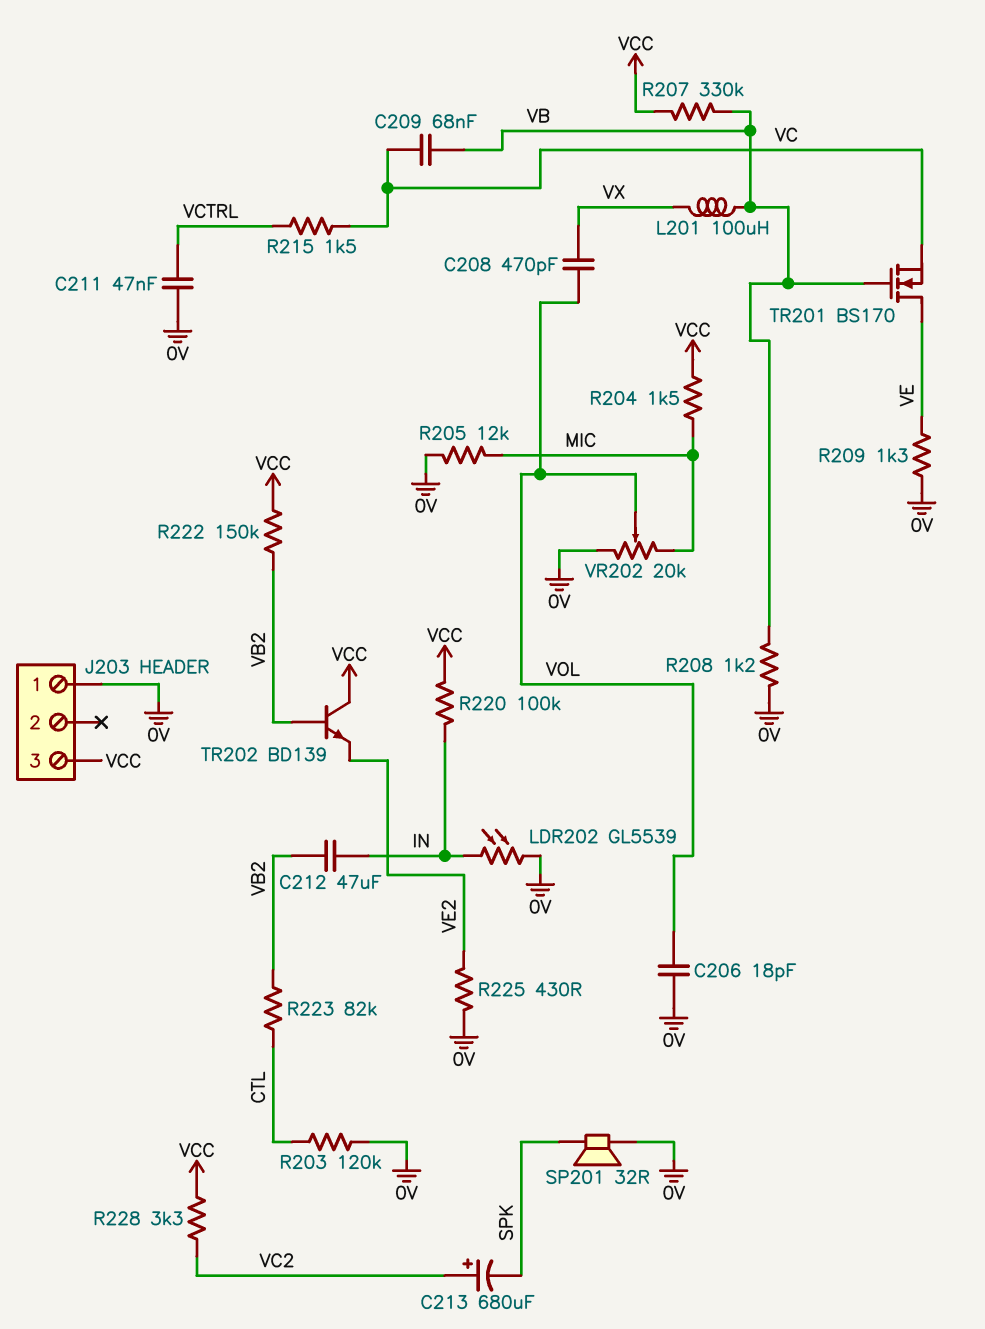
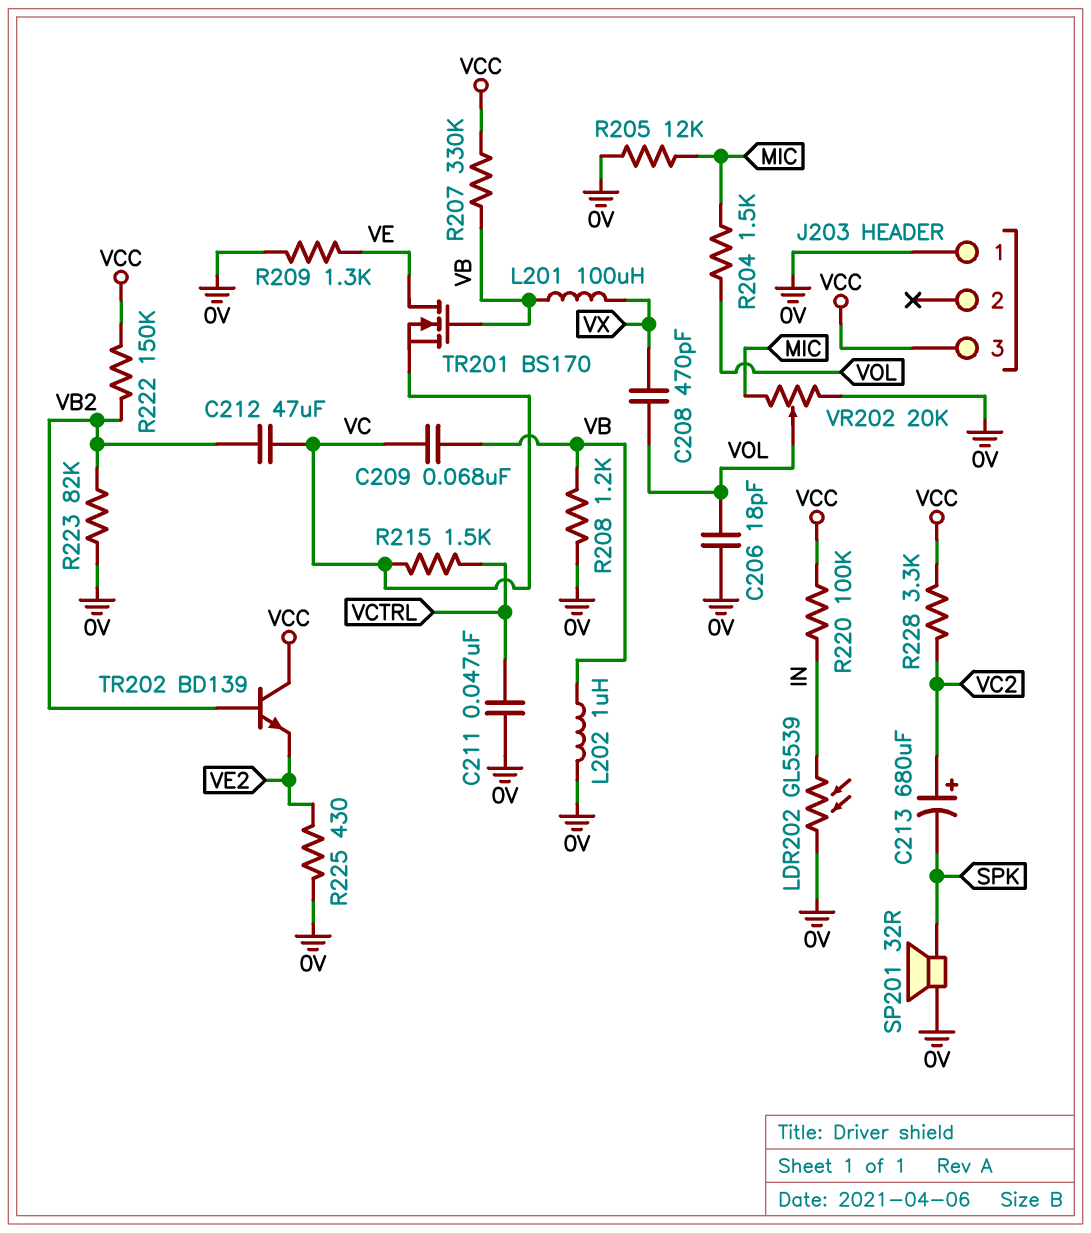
C212: 47uF (IN, VB2) -> 47uF (VB2, VC)
L202: none -> 1uH (0V, VB)
R203: 120k (0V, CTL) -> none
R204: 1.5k (MIC, VCC) -> 1.5k (MIC, VOL)
R223: 82k (CTL, VB2) -> 82k (0V, VB2)

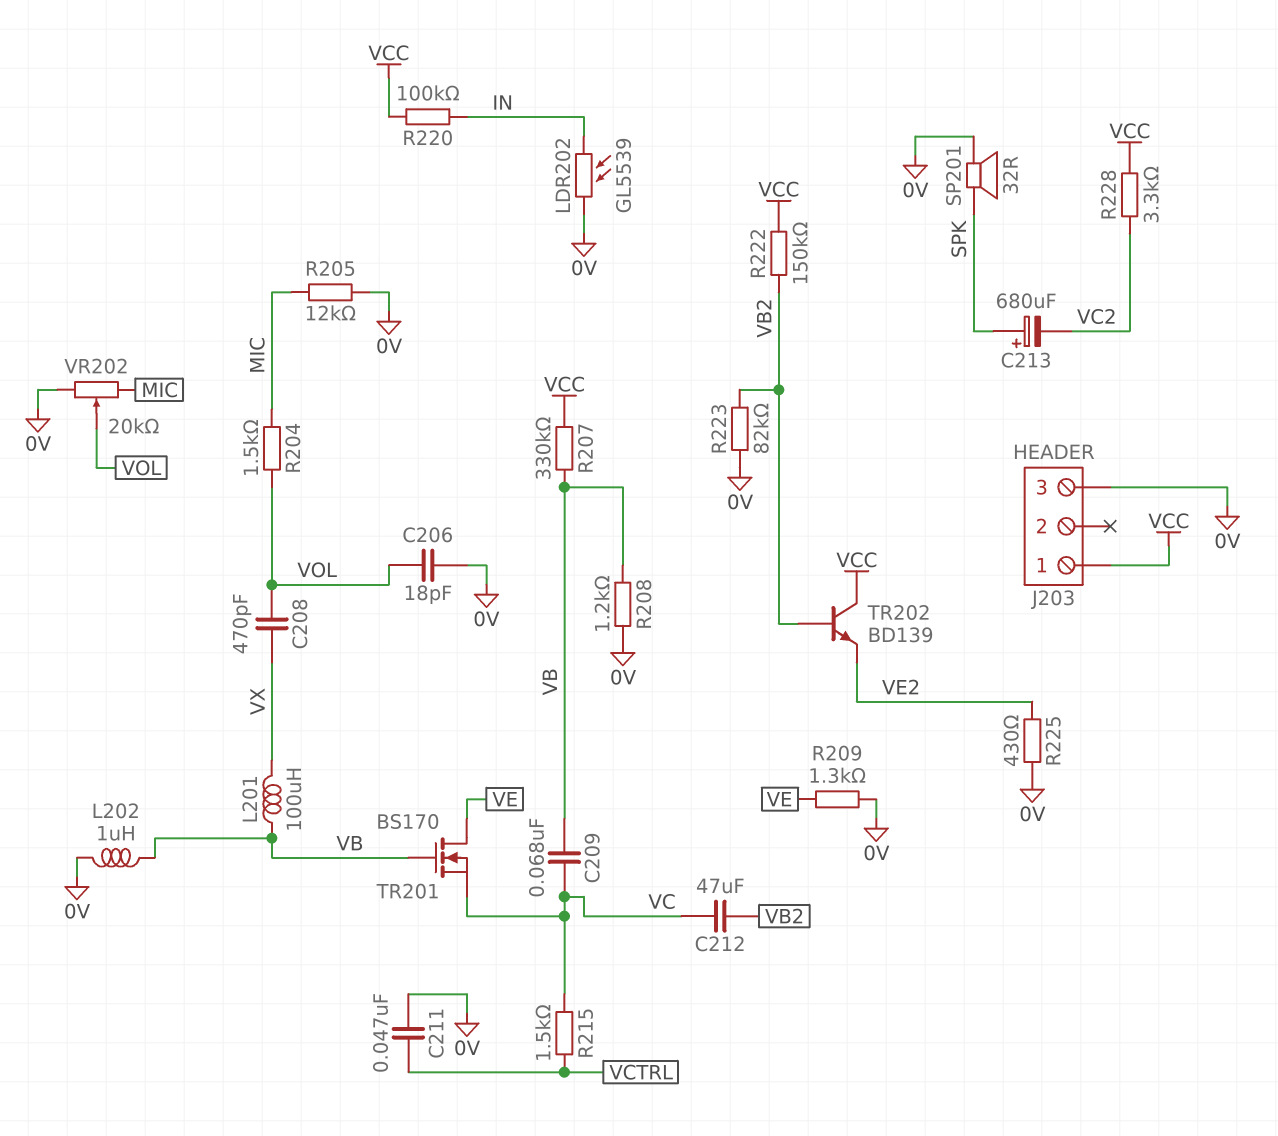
C213: 680uF (plus VC2, minus SPK) -> 680uF (plus SPK, minus VC2)
J203 pin 1: 0V -> VCC
J203 pin 3: VCC -> 0V

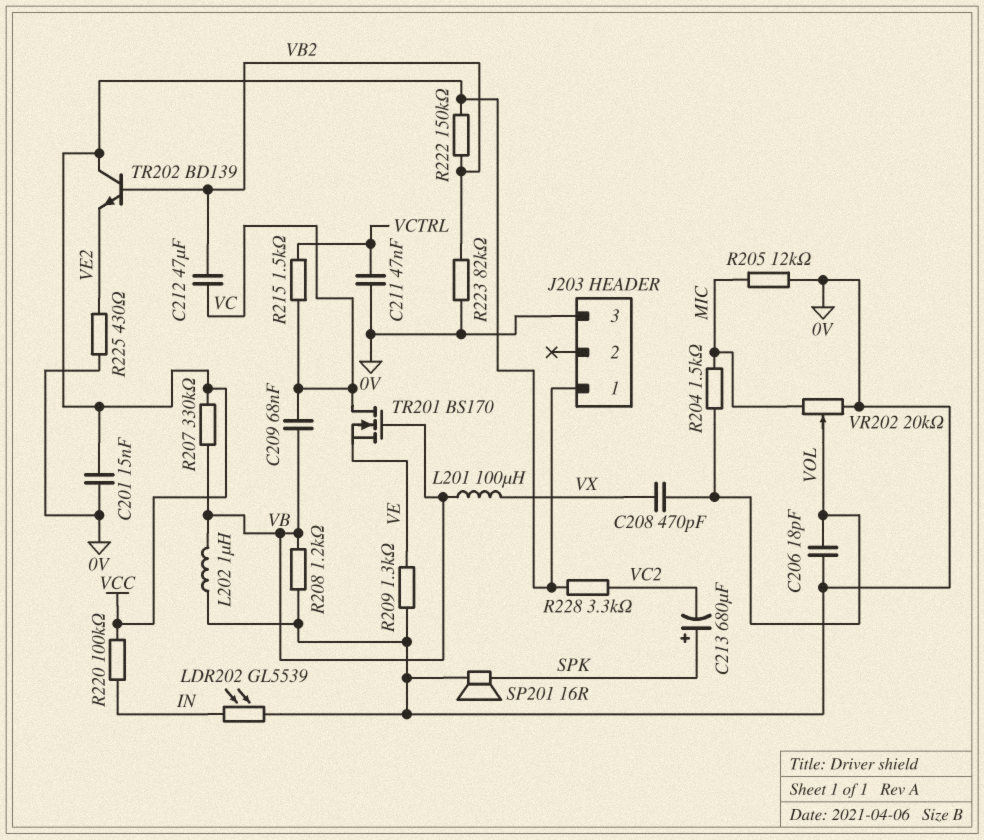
C201: none -> 15nF (0V, VCC)
SP201: speaker 32R (0V, SPK) -> speaker 16R (0V, SPK)
TR201: NMOS BS170 (G VB, D VE, S VC) -> NMOS BS170 (G VB, D VC, S VE)

